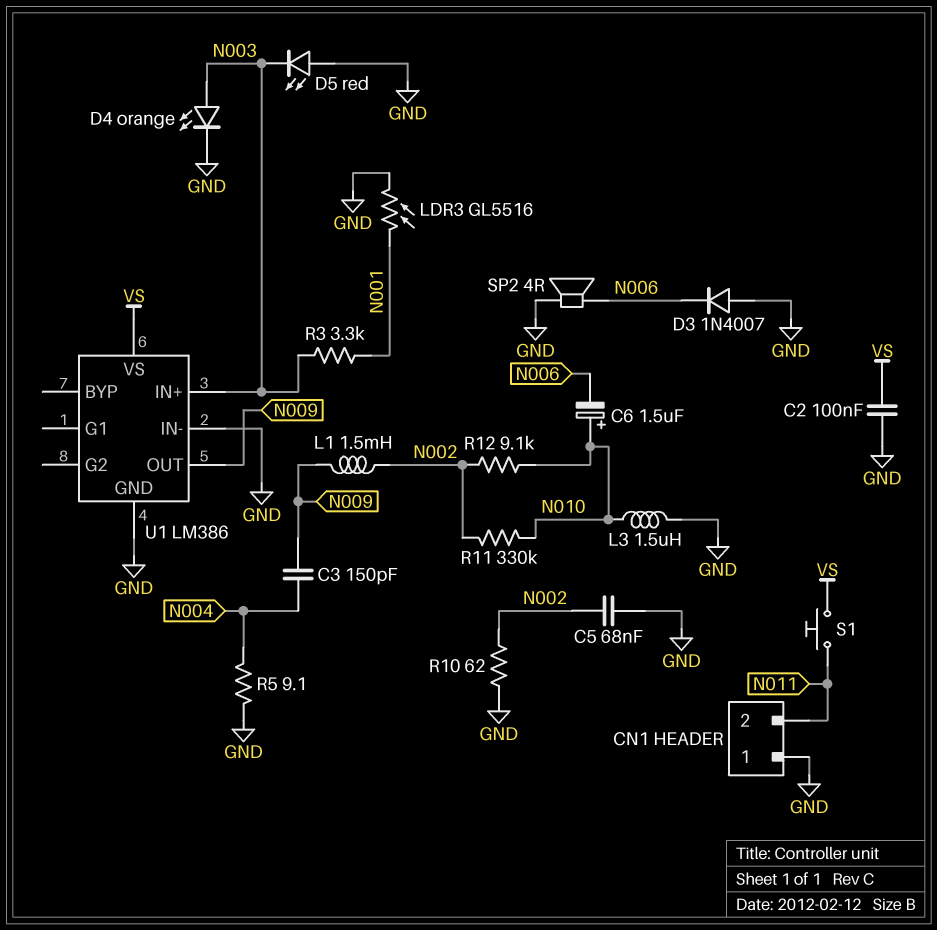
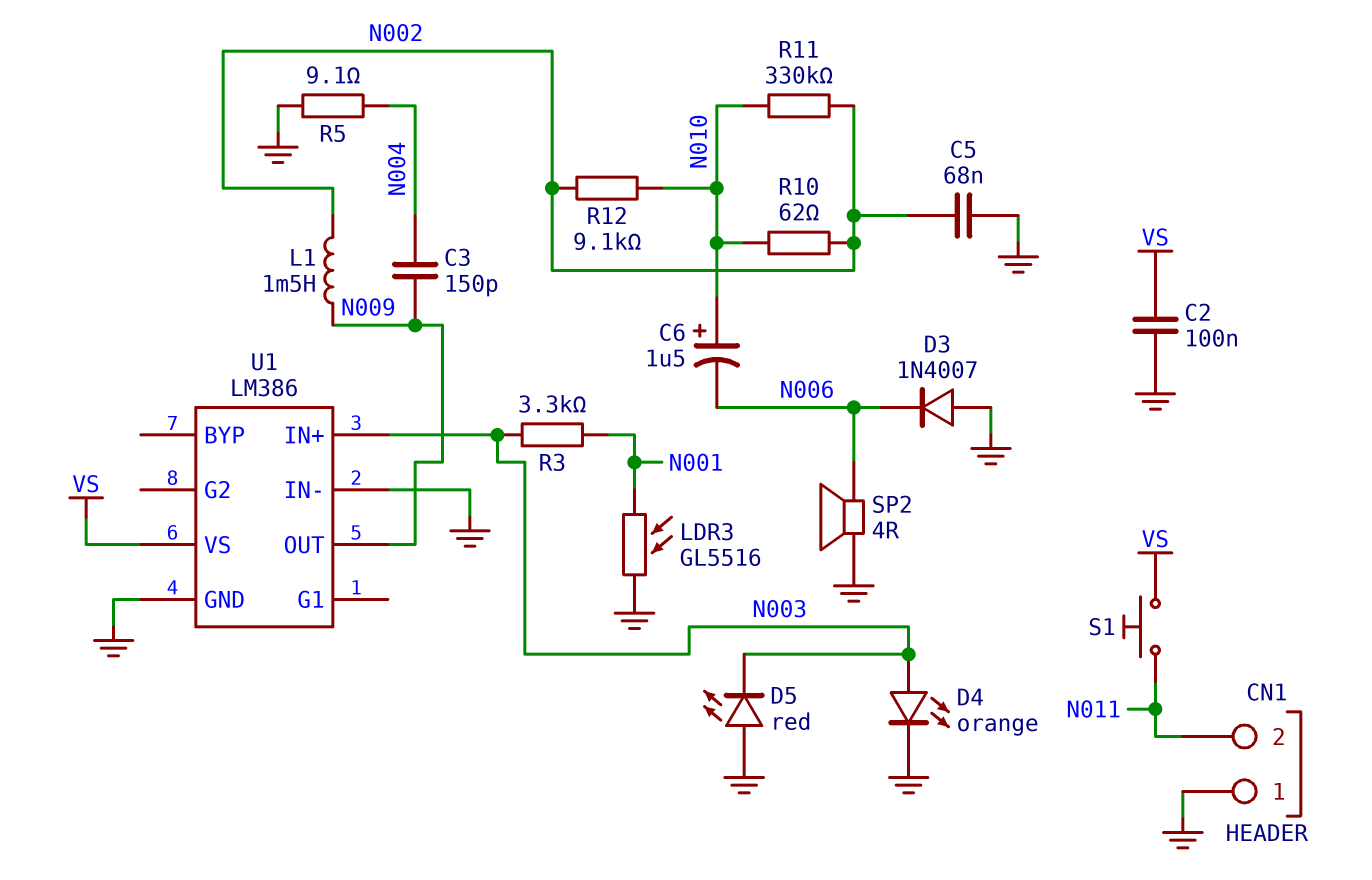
L3: 1.5uH (GND, N010) -> none
R10: 62 (GND, N002) -> 62 (N002, N010)

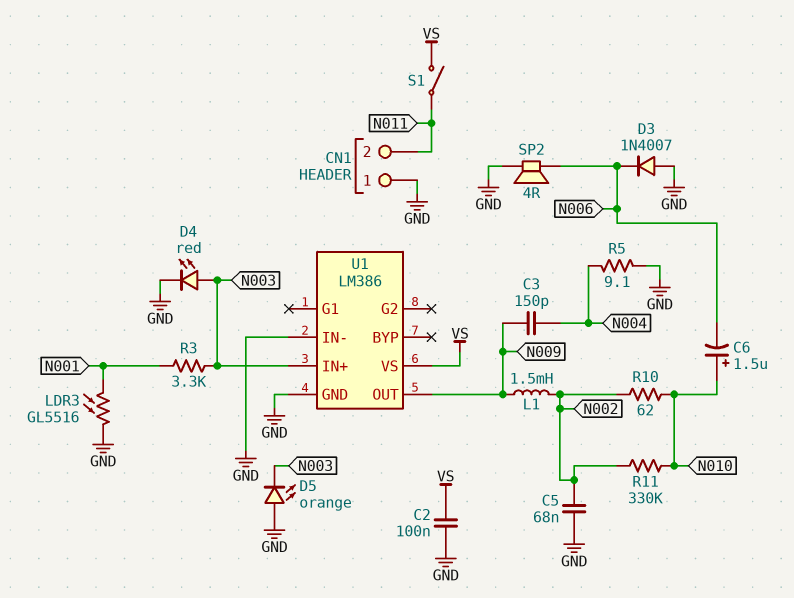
D4: LED orange (A N003, K GND) -> LED red (A N003, K GND)
D5: LED red (A GND, K N003) -> LED orange (A GND, K N003)
R12: 9.1k (N002, N010) -> none
S1: button (N011, VS) -> switch (N011, VS)

